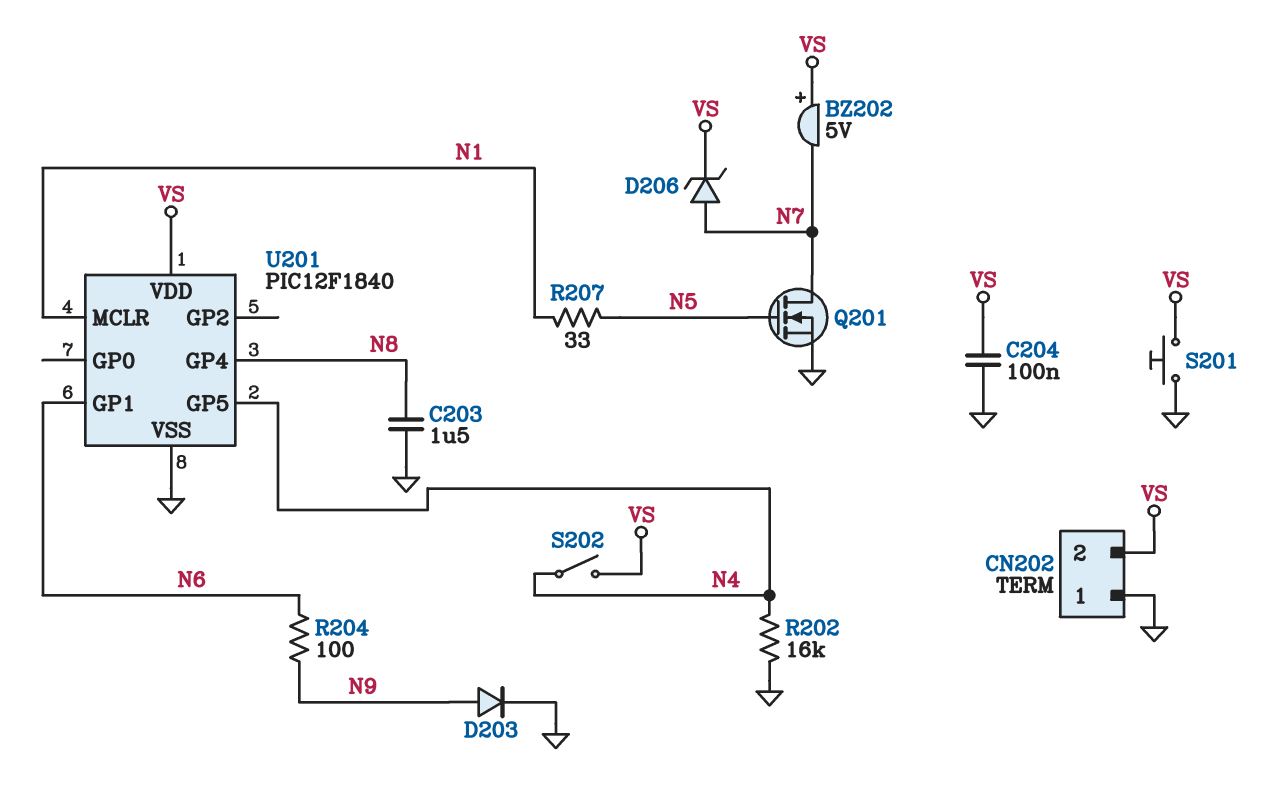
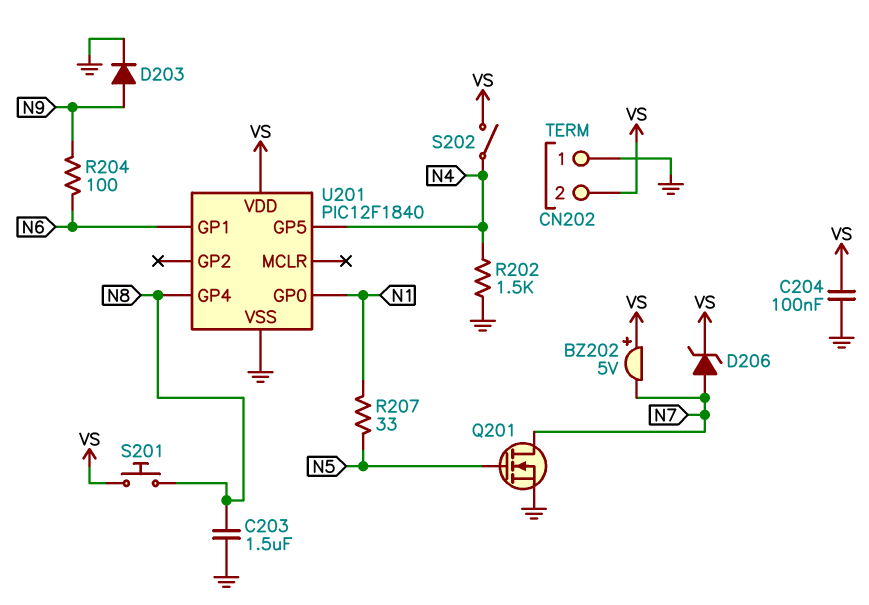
R202: 16k (GND, N4) -> 1.5k (GND, N4)
S201: button (GND, VS) -> button (N8, VS)
U201 pin GP0: none -> N1
U201 pin MCLR: N1 -> none

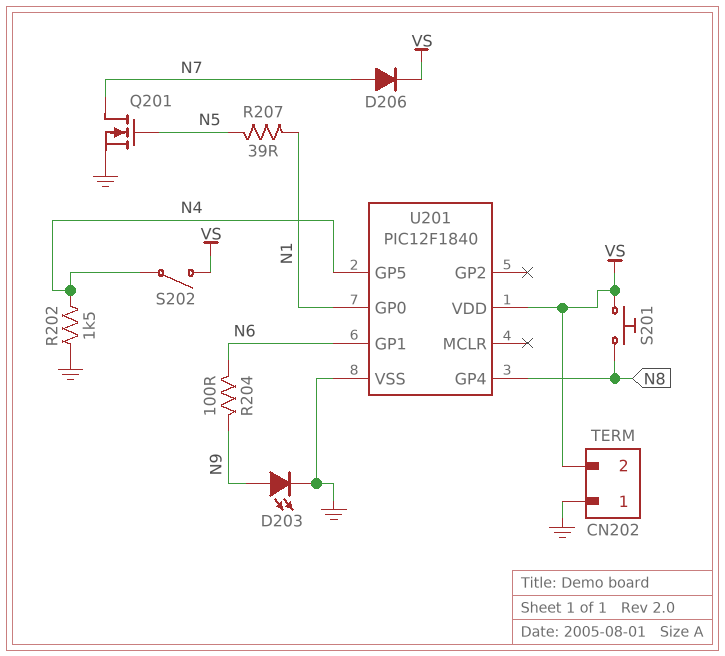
BZ202: buzzer 5V (plus VS, minus N7) -> none
C203: 1.5uF (GND, N8) -> none
C204: 100nF (GND, VS) -> none
D203: diode (A N9, K GND) -> LED (A N9, K GND)
D206: zener (A N7, K VS) -> diode (A N7, K VS)
R207: 33 (N1, N5) -> 39 (N1, N5)

